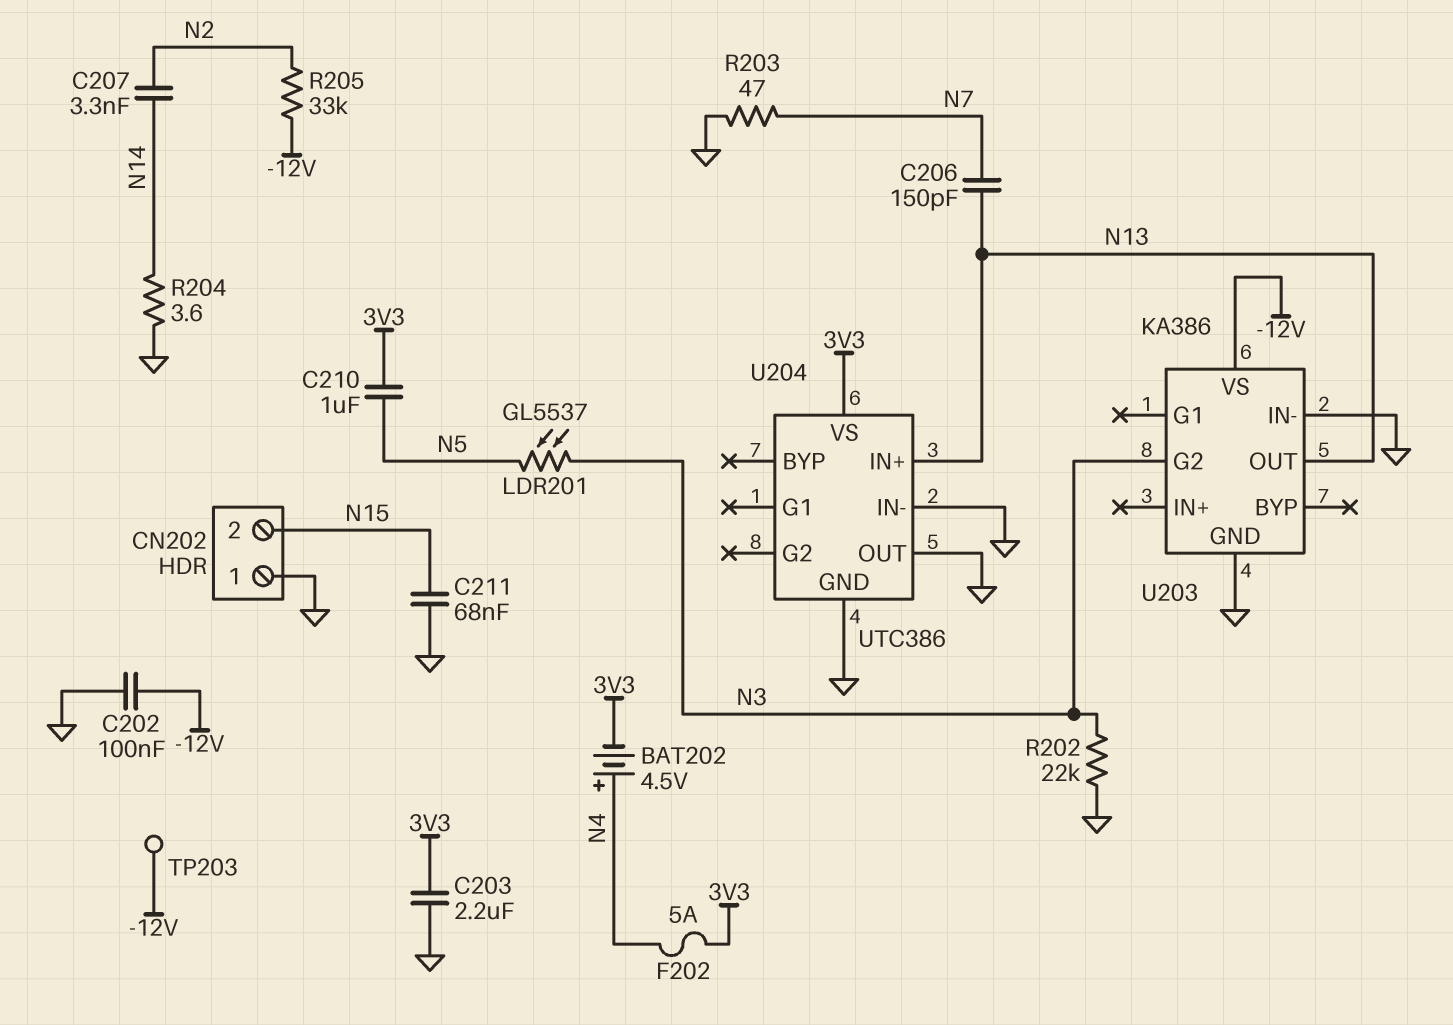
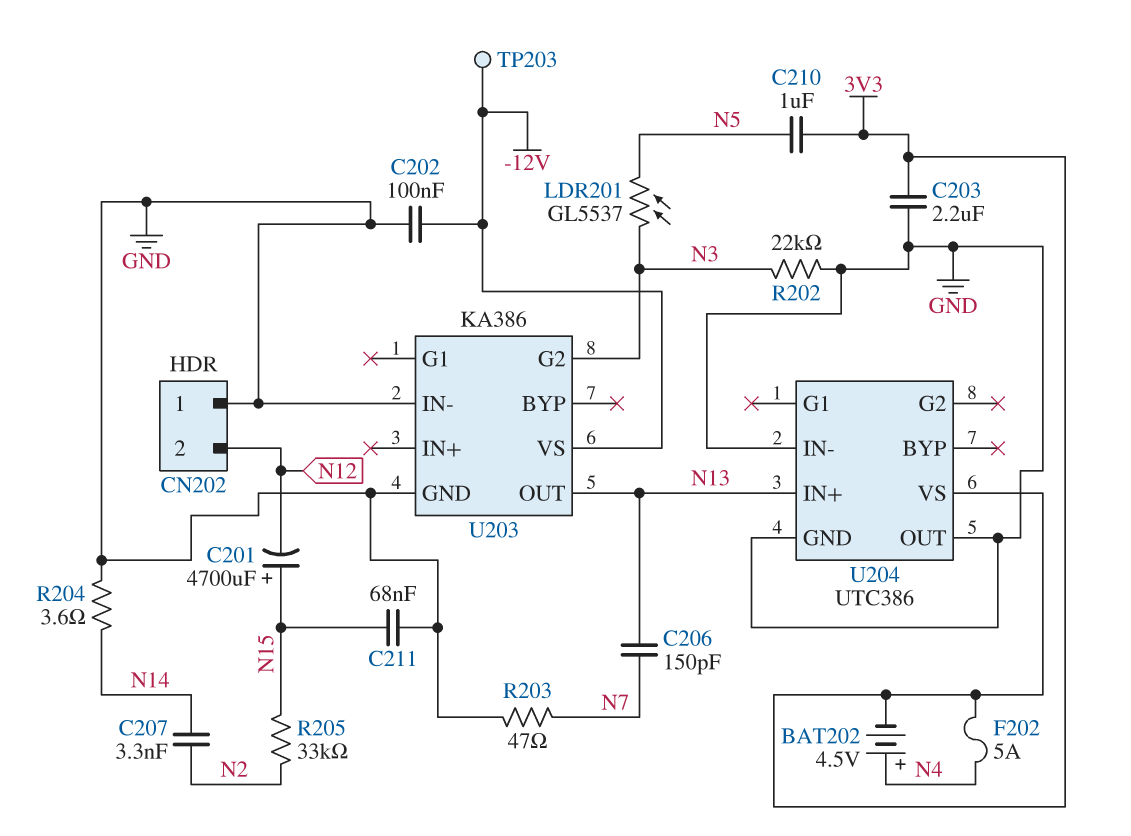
C201: none -> 4700uF (plus N15, minus N12)
CN202 pin 2: N15 -> N12
R205: 33k (-12V, N2) -> 33k (N2, N15)

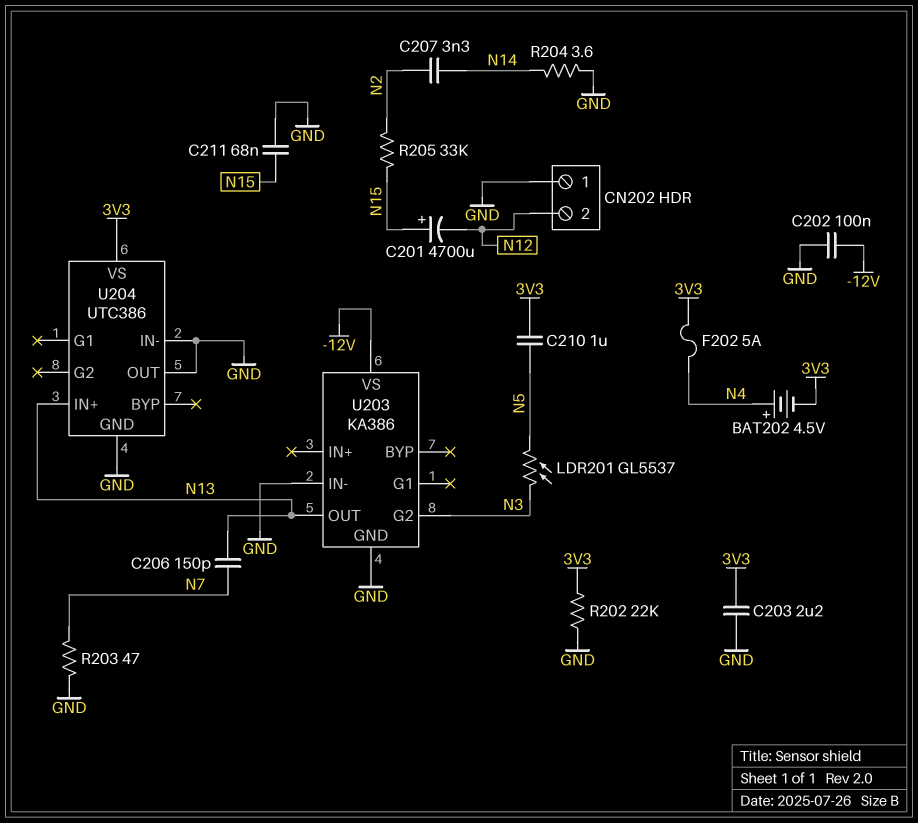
R202: 22k (GND, N3) -> 22k (3V3, GND)
TP203: test point (-12V) -> none

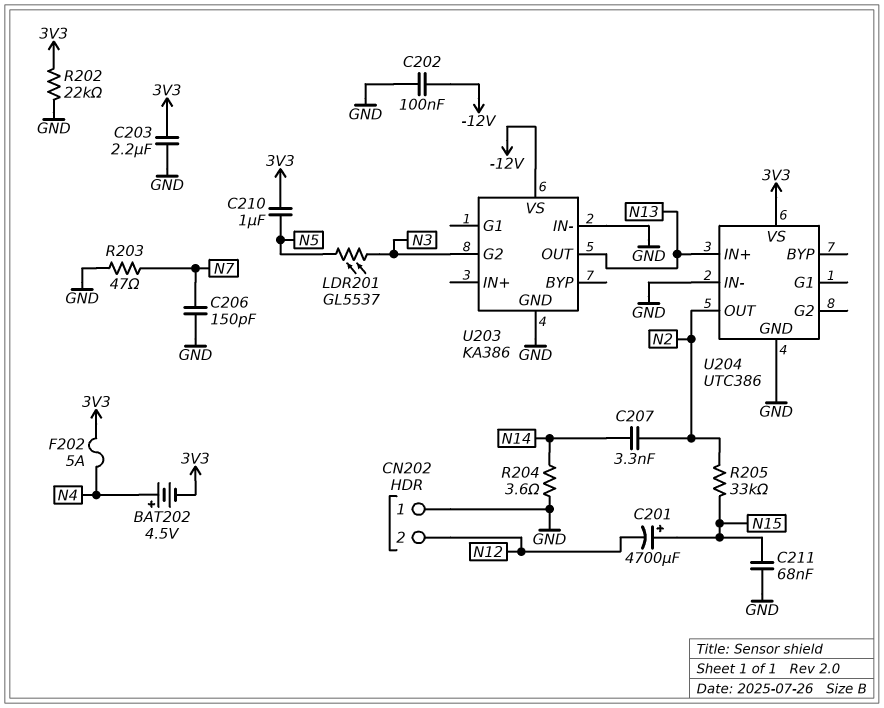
C206: 150pF (N7, N13) -> 150pF (GND, N7)
U204 pin OUT: GND -> N2

